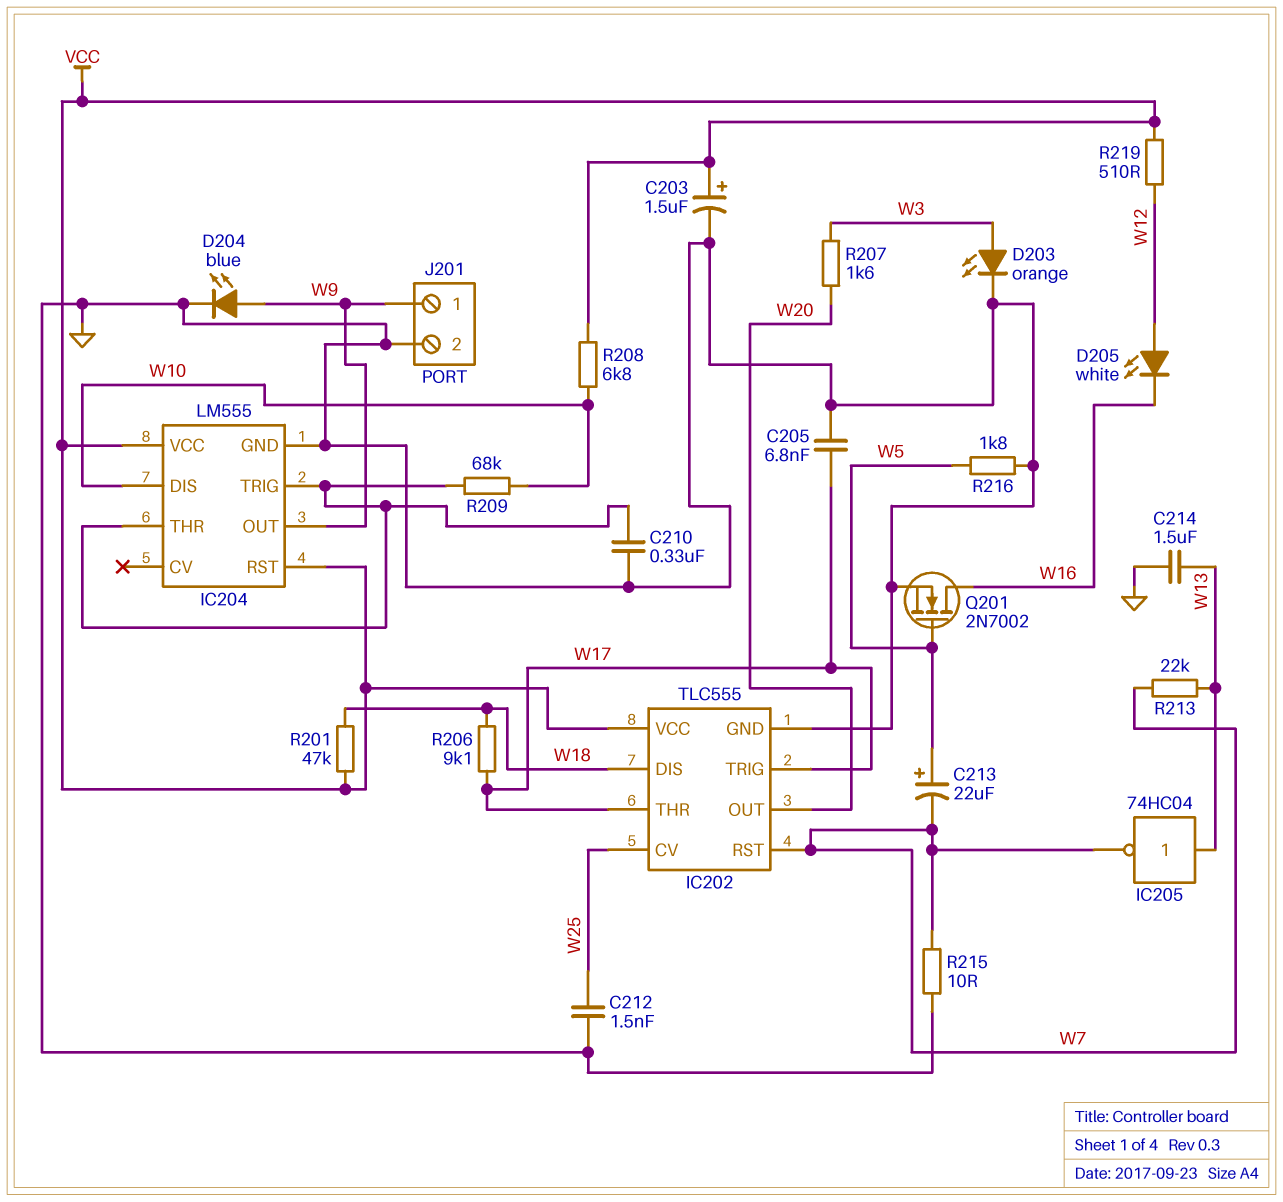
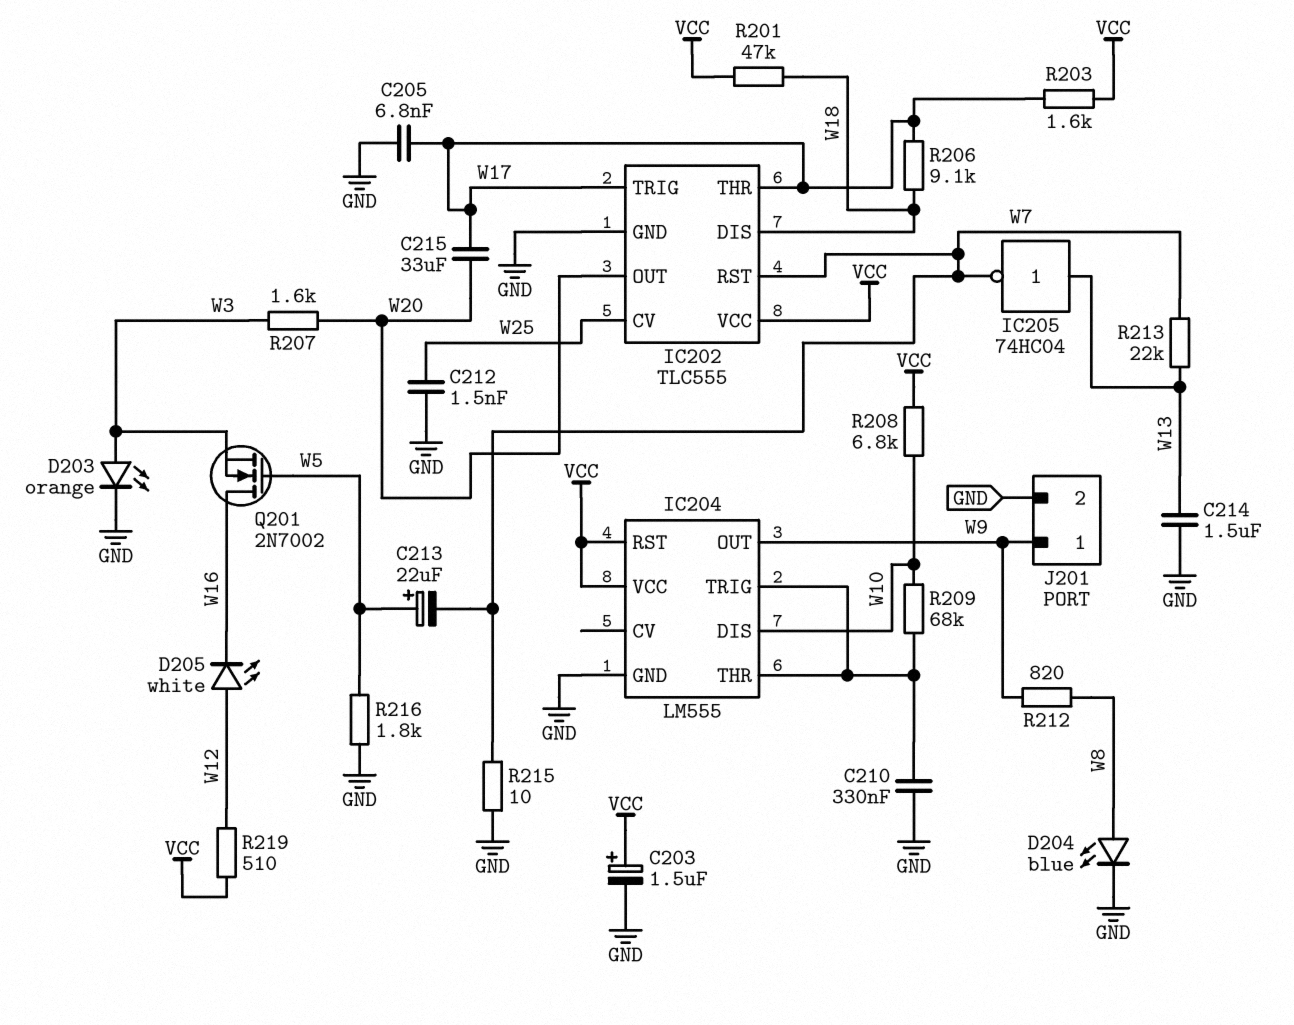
C215: none -> 33uF (W17, W20)
D204: LED blue (A W9, K GND) -> LED blue (A W8, K GND)
Q201: NMOS 2N7002 (G W5, D W16, S GND) -> NMOS 2N7002 (G W5, D W16, S W3)
R203: none -> 1.6k (VCC, W17)
R212: none -> 820 (W8, W9)

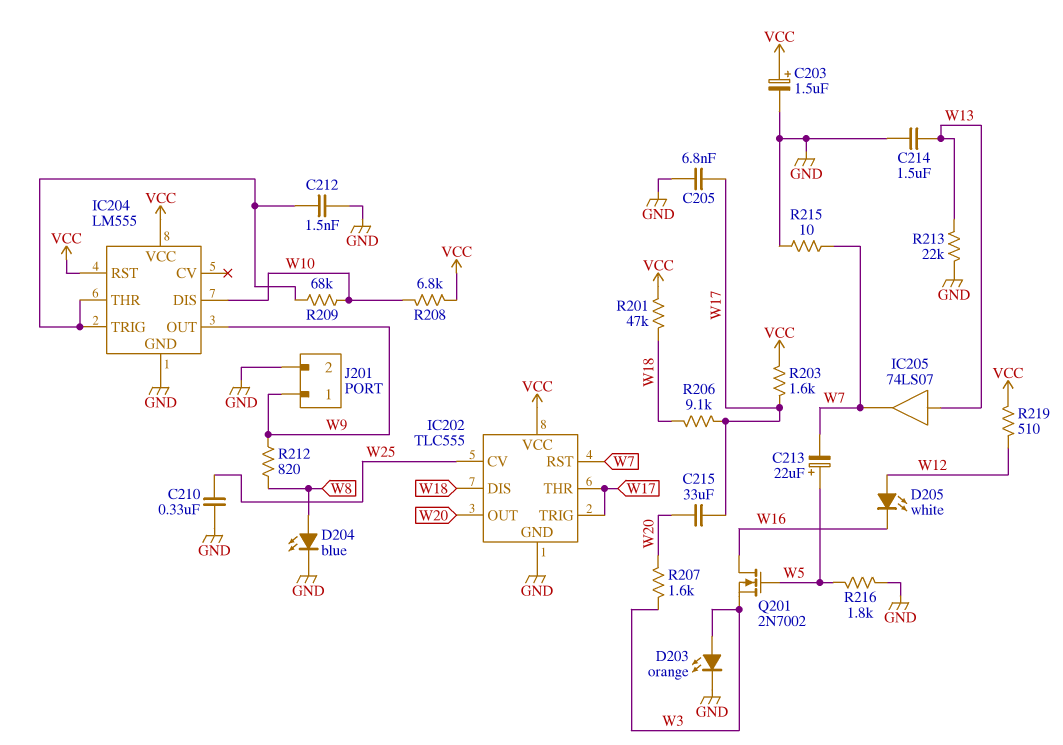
C210: 330nF (GND, IC204/THR) -> 330nF (GND, W25)
C212: 1.5nF (GND, W25) -> 1.5nF (GND, IC204/THR)
IC205: NOT 74HC04 (in W13, out W7) -> buffer 74LS07 (in W13, out W7)
R213: 22k (W7, W13) -> 22k (GND, W13)

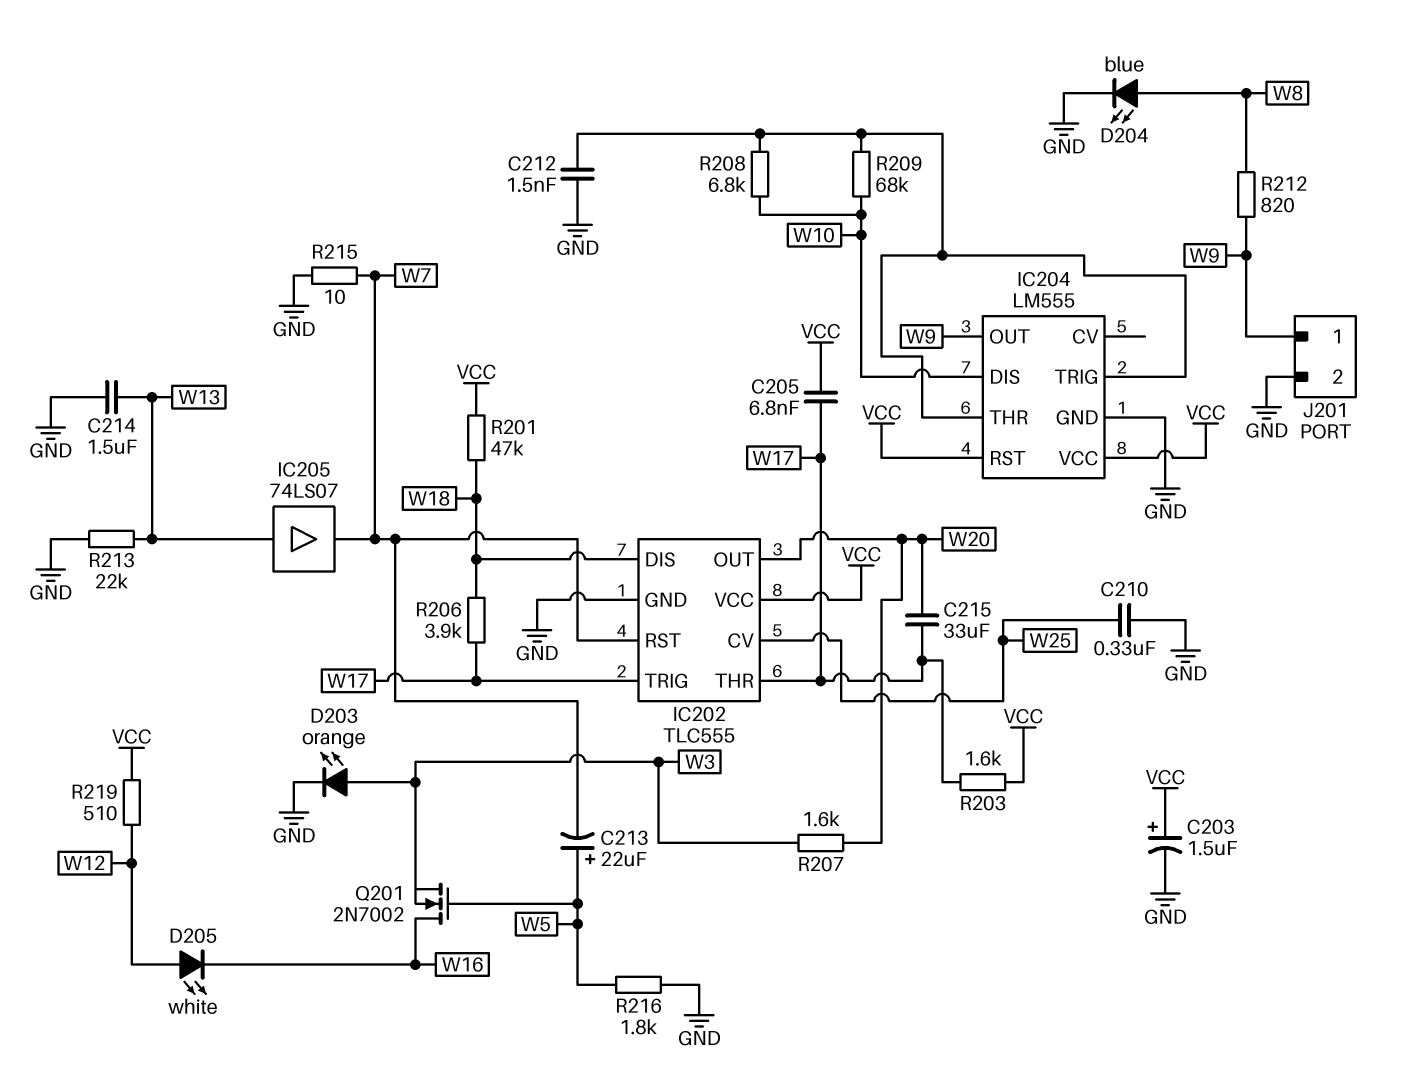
C205: 6.8nF (GND, W17) -> 6.8nF (VCC, W17)
R206: 9.1k (W17, W18) -> 3.9k (W17, W18)
R208: 6.8k (VCC, W10) -> 6.8k (IC204/THR, W10)

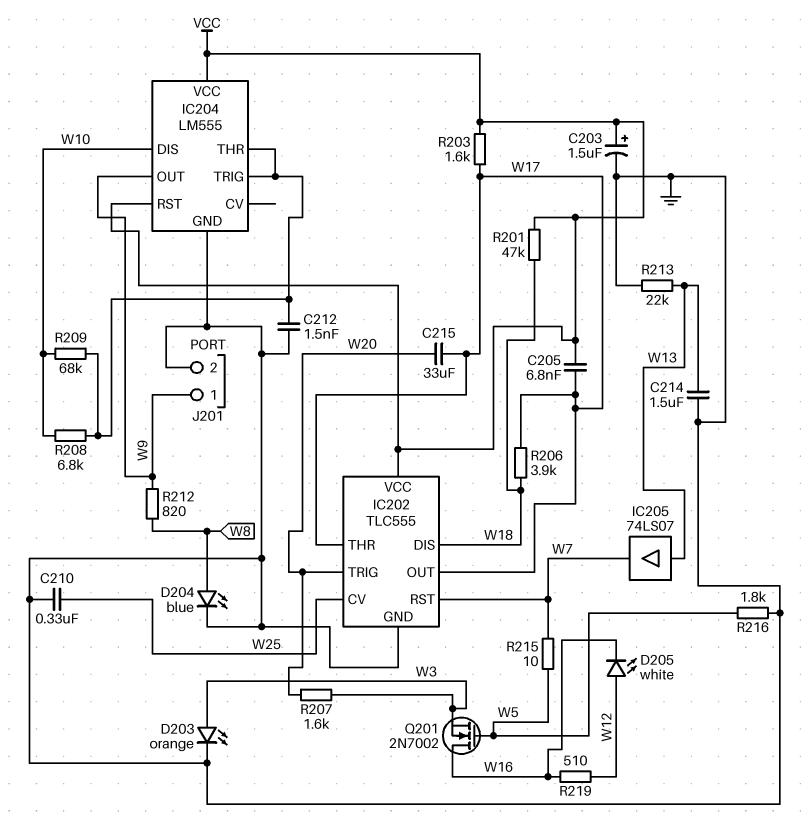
C213: 22uF (plus W5, minus W7) -> none
IC202 pin OUT: W20 -> W17
IC202 pin TRIG: W17 -> W20
R215: 10 (GND, W7) -> 10 (W5, W7)
R219: 510 (VCC, W12) -> 510 (W12, W16)

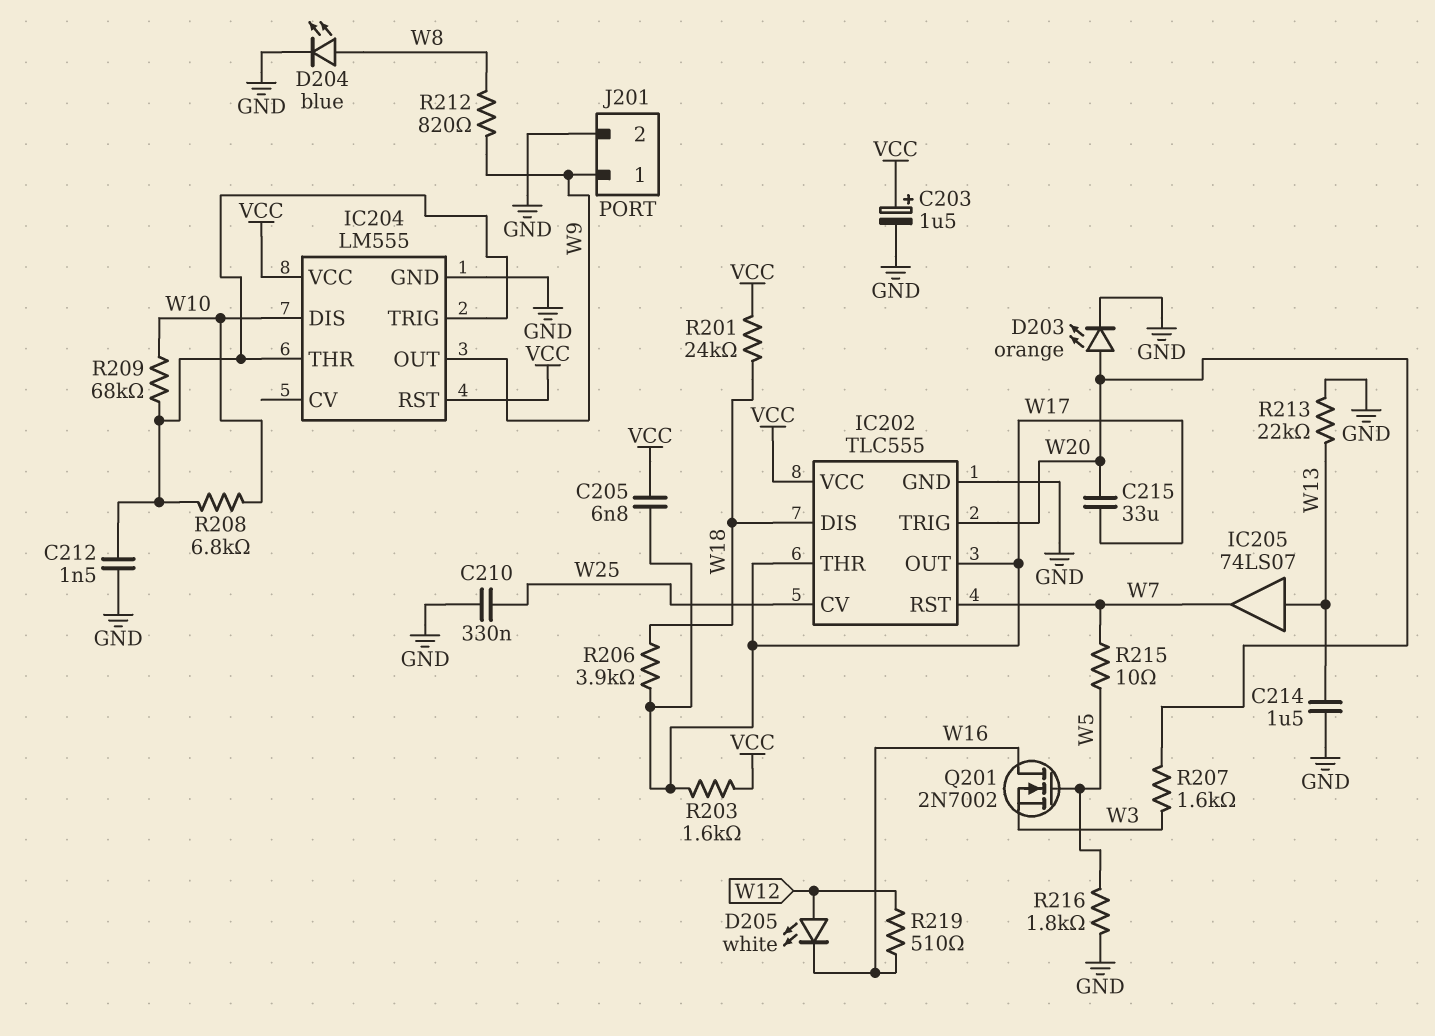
D203: LED orange (A W3, K GND) -> LED orange (A W20, K GND)
R201: 47k (VCC, W18) -> 24k (VCC, W18)

